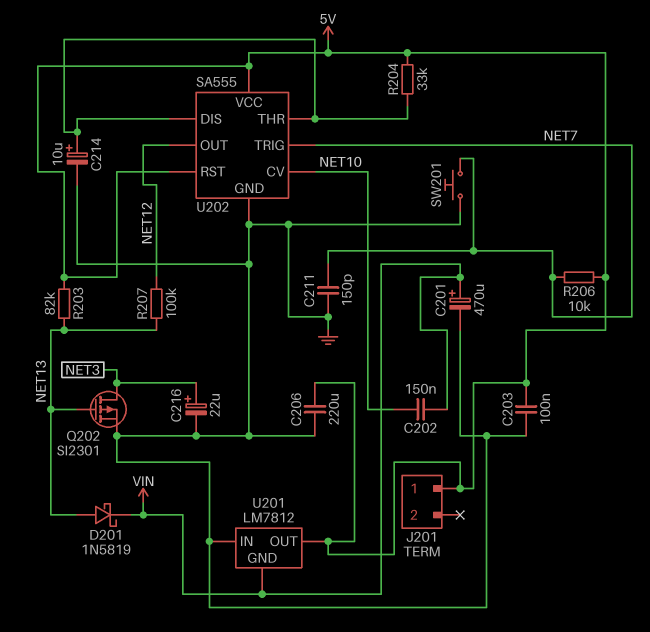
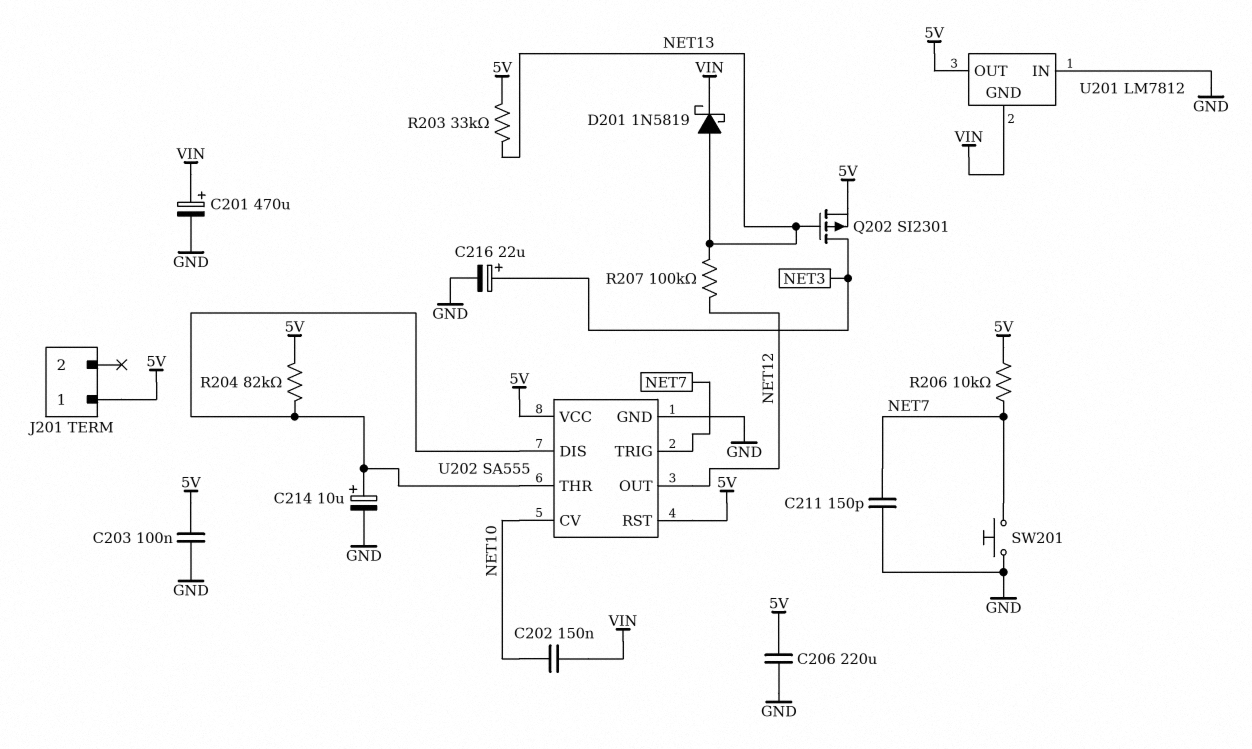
Q202: PMOS SI2301 (G NET13, D NET3, S GND) -> PMOS SI2301 (G NET13, D NET3, S 5V)
R203: 82k (5V, NET13) -> 33k (5V, NET13)
R204: 33k (5V, U202/DIS) -> 82k (5V, U202/DIS)

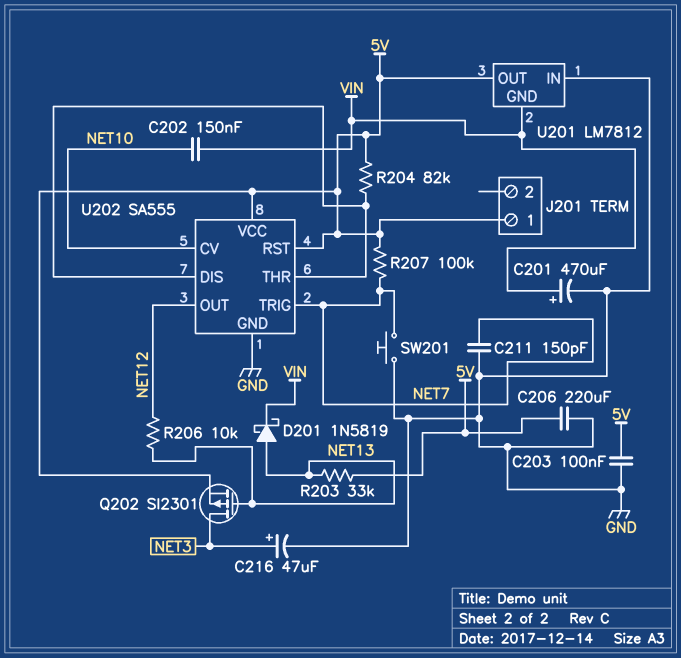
C214: 10uF (plus U202/DIS, minus GND) -> none
C216: 22uF (plus NET3, minus GND) -> 47uF (plus NET3, minus GND)
R206: 10k (5V, NET7) -> 10k (NET12, NET13)
R207: 100k (NET12, NET13) -> 100k (5V, NET7)

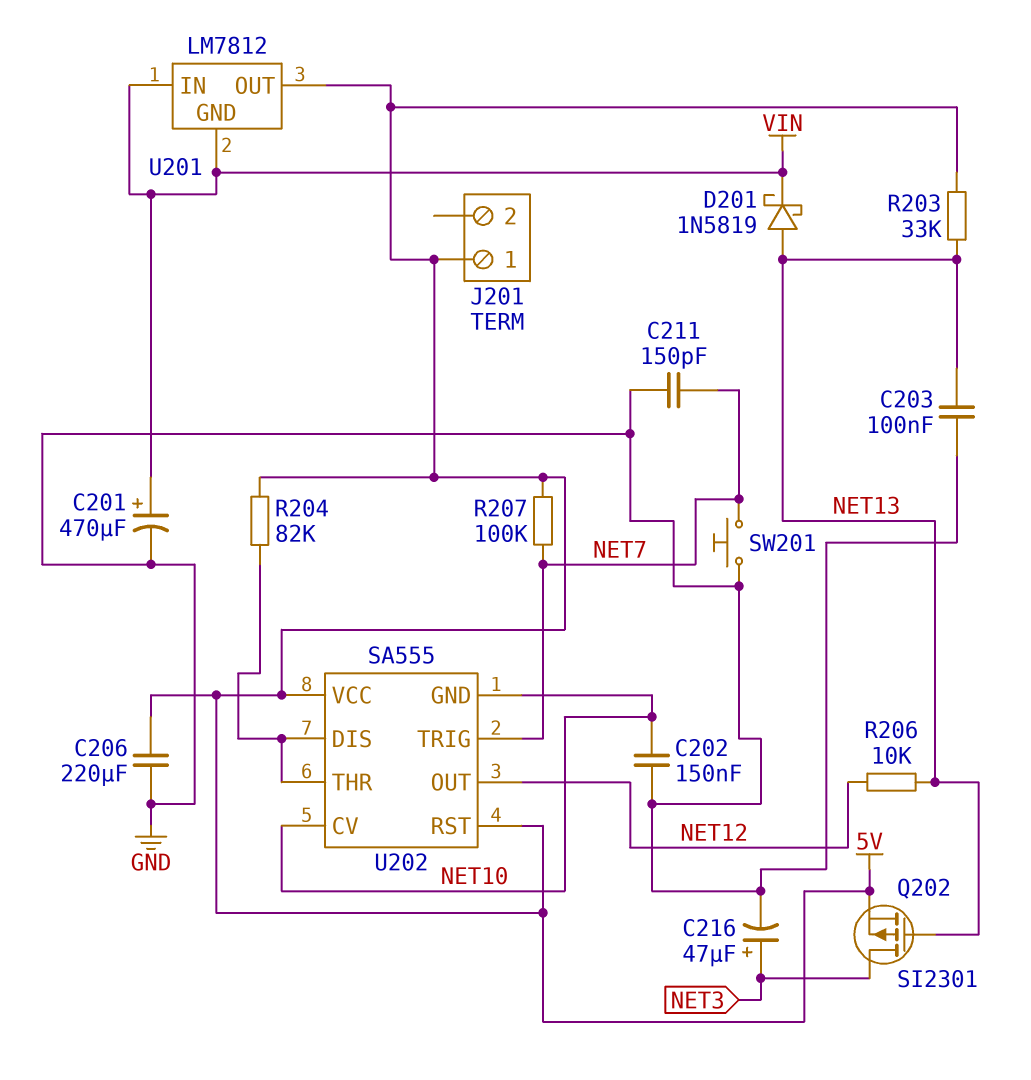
C202: 150nF (NET10, VIN) -> 150nF (GND, NET10)
C203: 100nF (5V, GND) -> 100nF (GND, NET13)
U201 pin IN: GND -> VIN
U202 pin GND: GND -> NET10

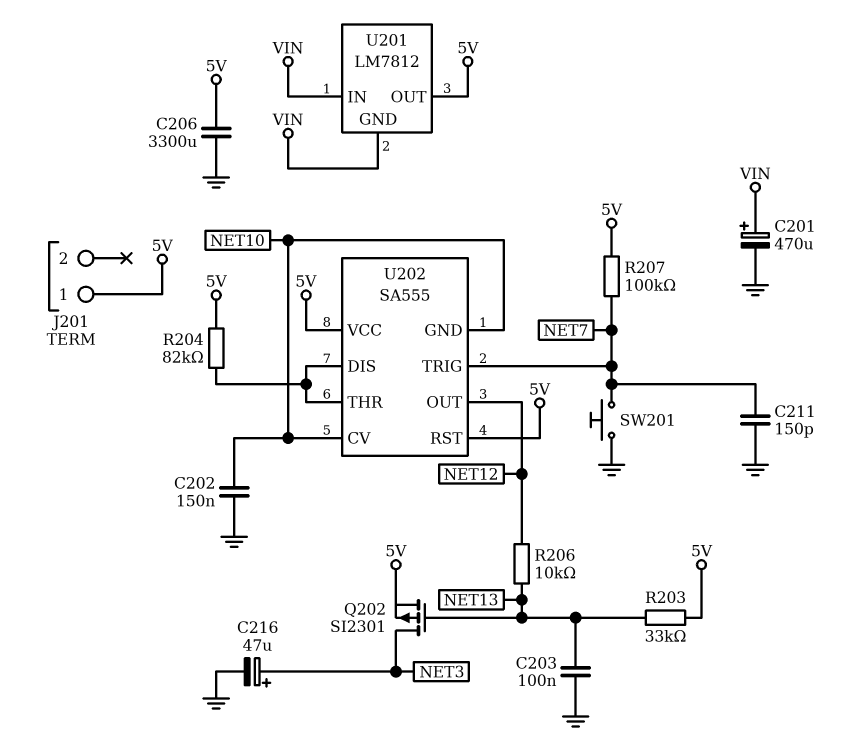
C206: 220uF (5V, GND) -> 3300uF (5V, GND)
D201: schottky 1N5819 (A NET13, K VIN) -> none

